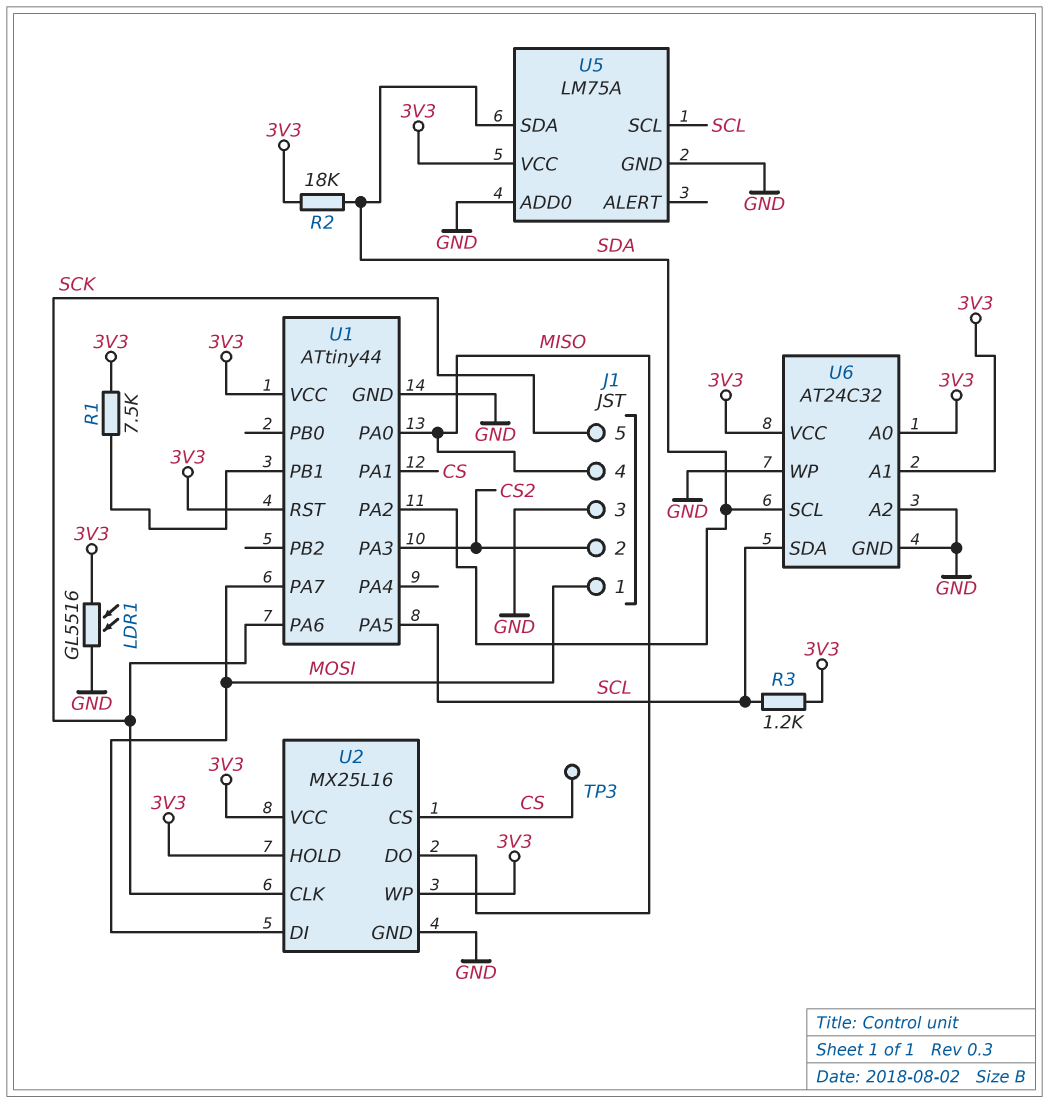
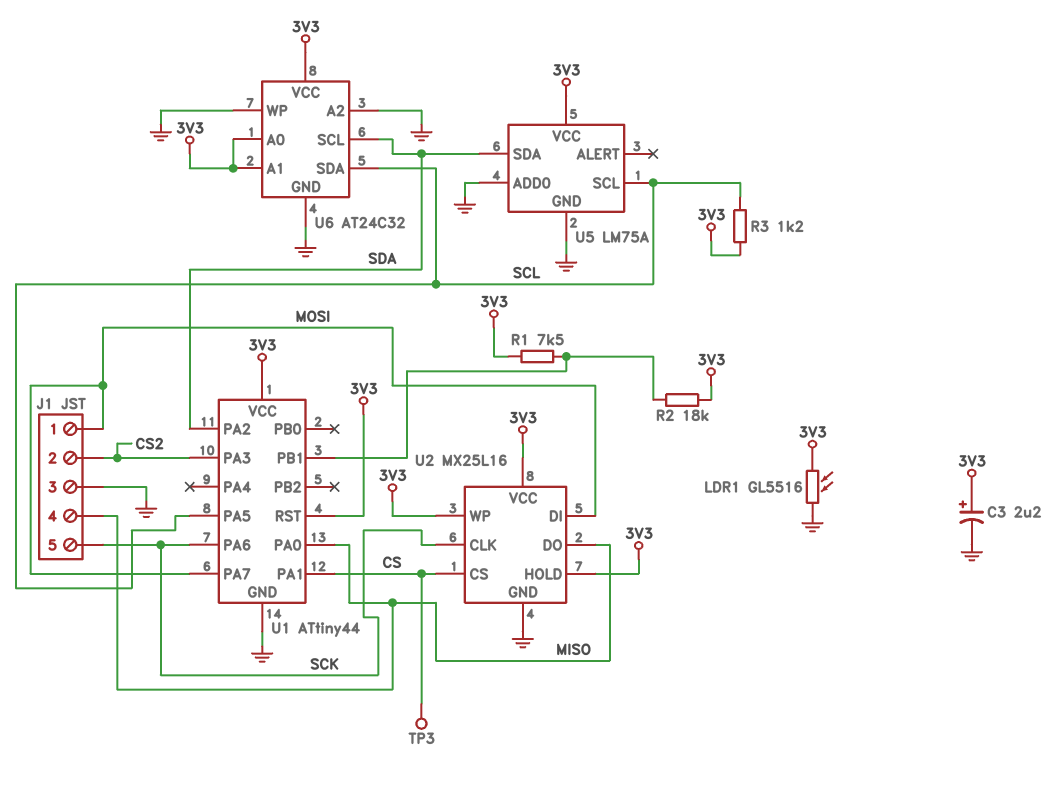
C3: none -> 2.2uF (plus 3V3, minus GND)
R2: 18k (3V3, SDA) -> 18k (3V3, U1/PB1)

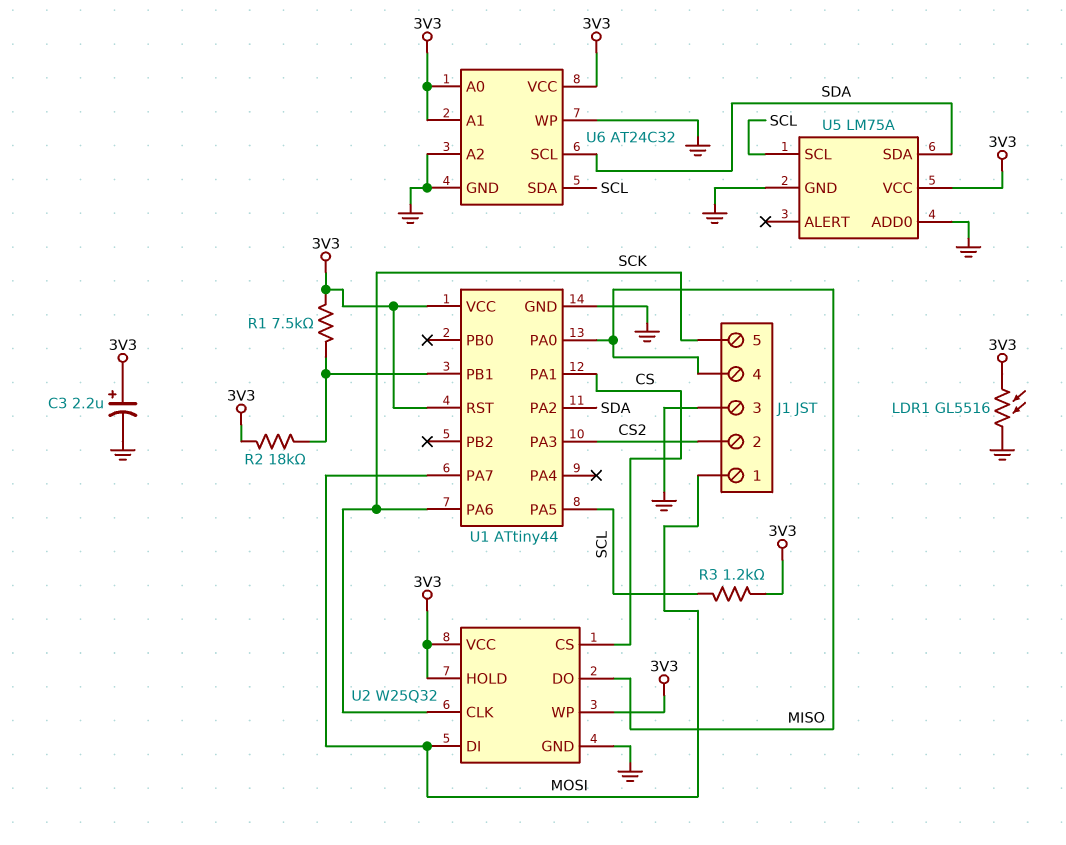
TP3: test point (CS) -> none
U2: MX25L16 -> W25Q32

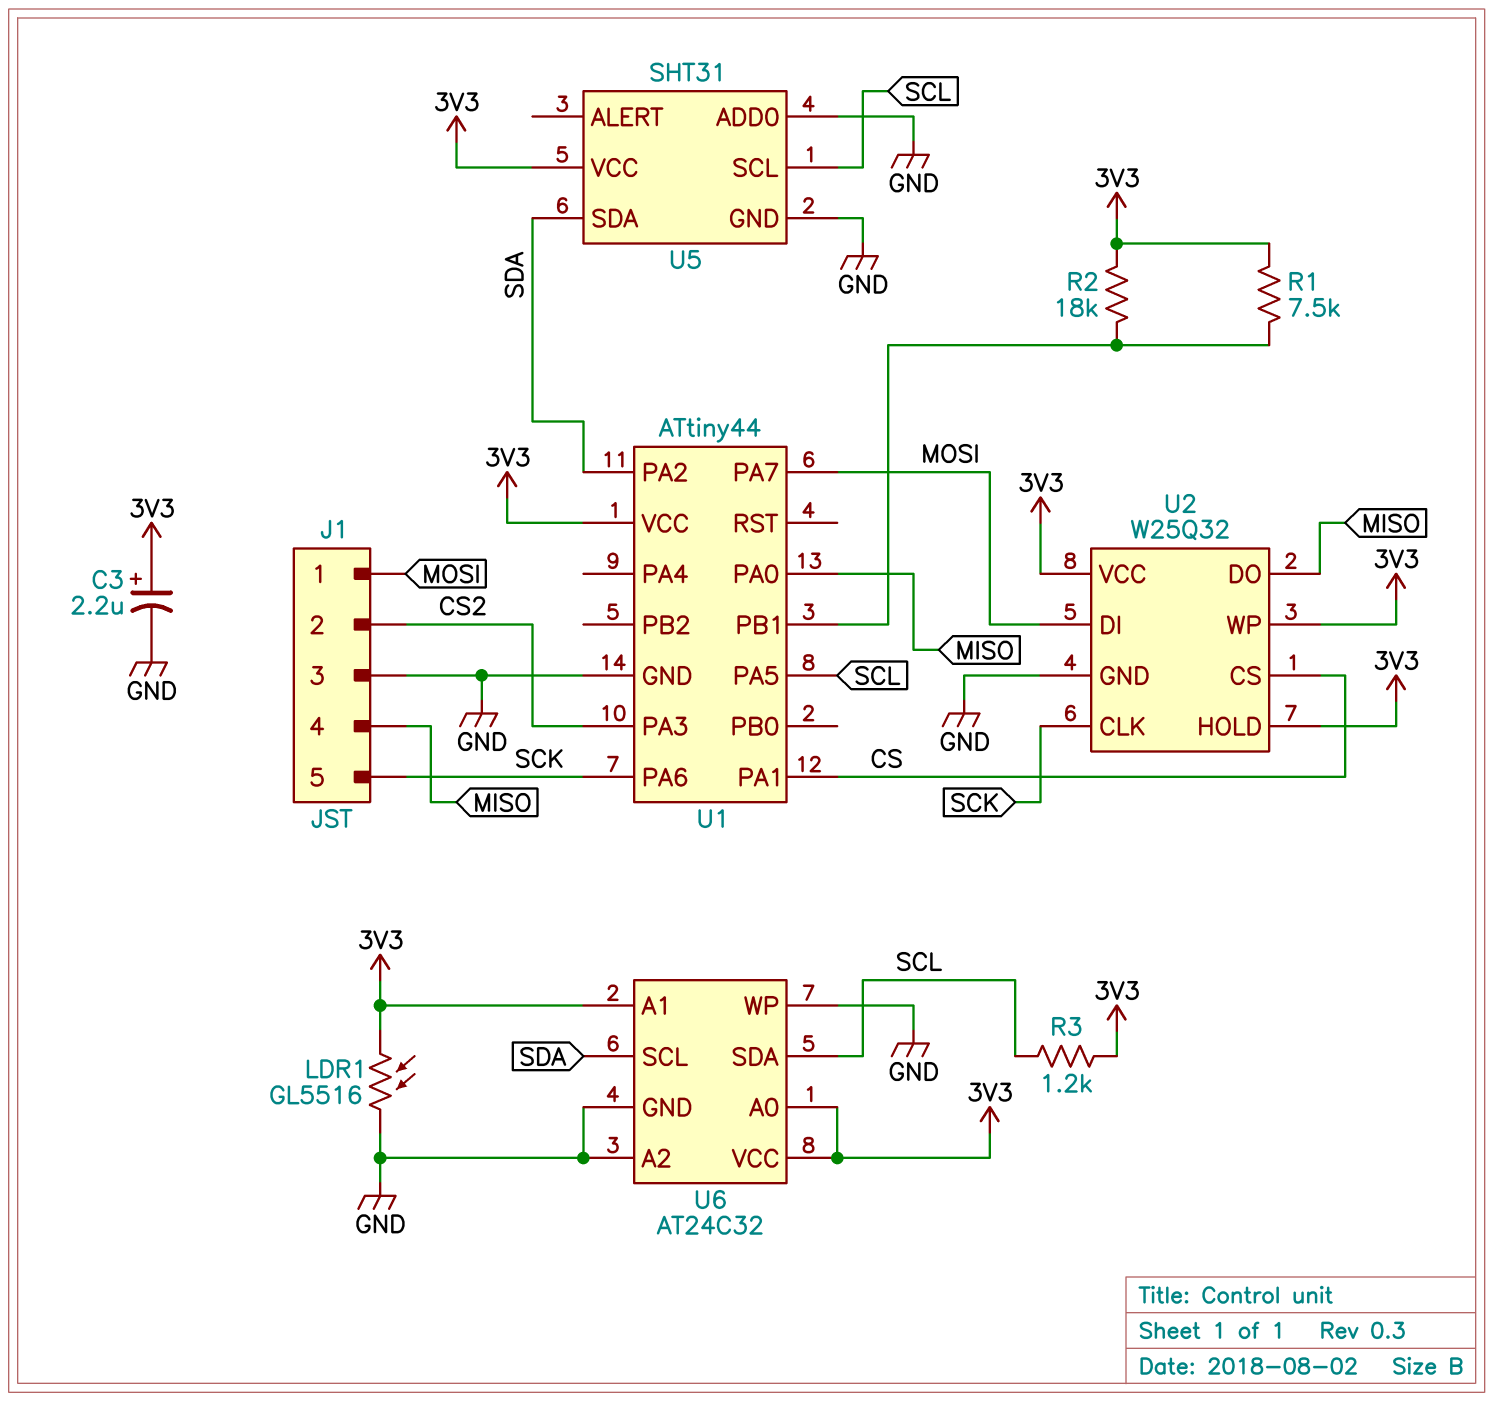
U1 pin RST: 3V3 -> none
U5: LM75A -> SHT31

